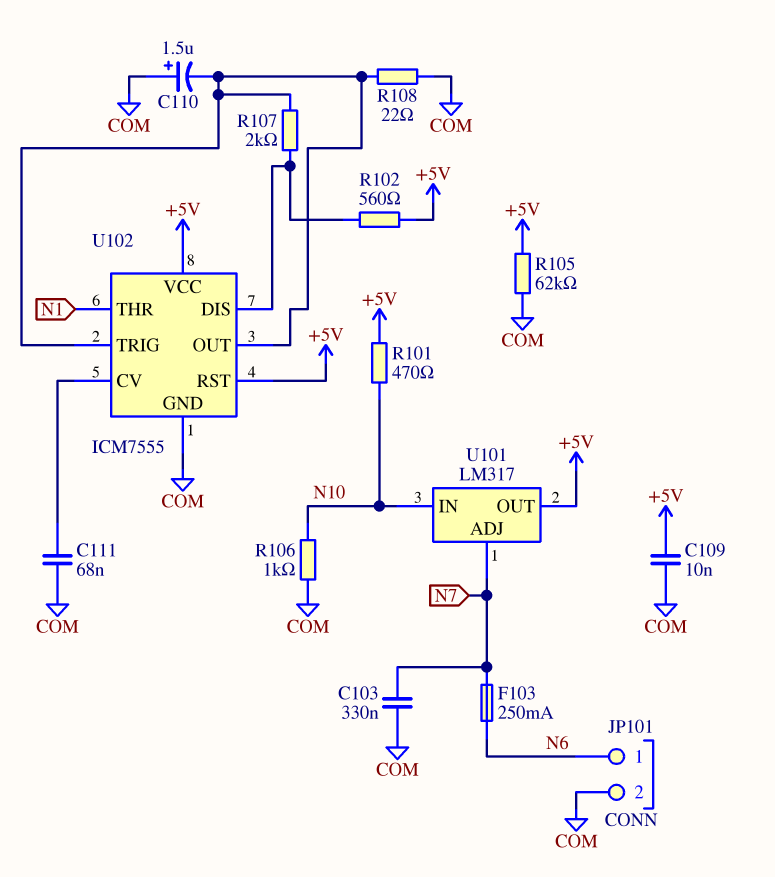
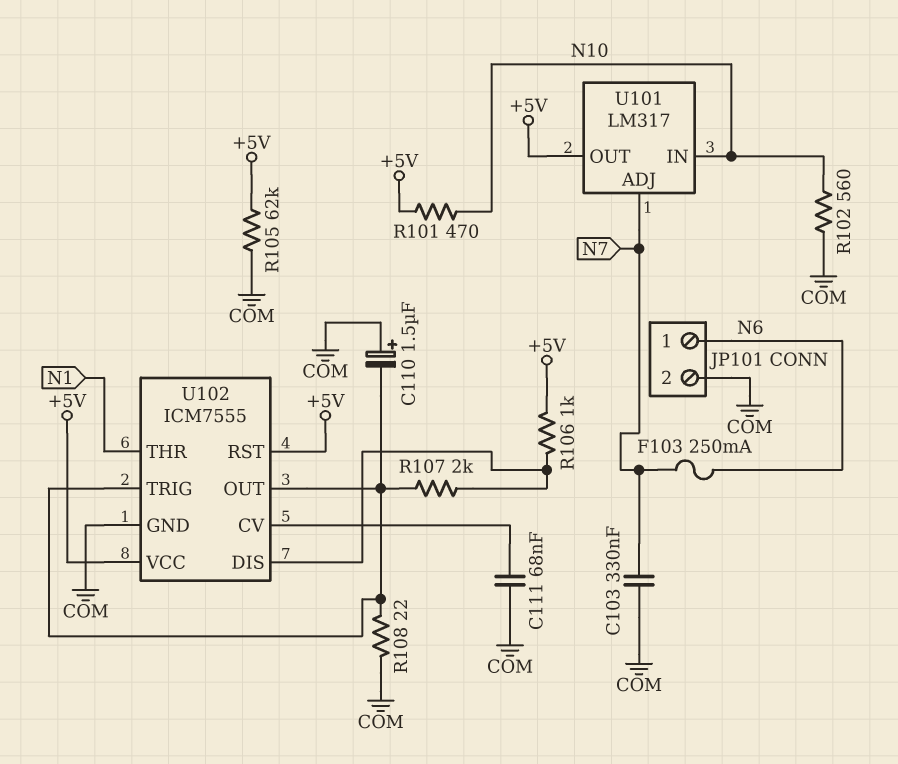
C109: 10nF (+5V, COM) -> none
R102: 560 (+5V, U102/DIS) -> 560 (COM, N10)
R106: 1k (COM, N10) -> 1k (+5V, U102/DIS)

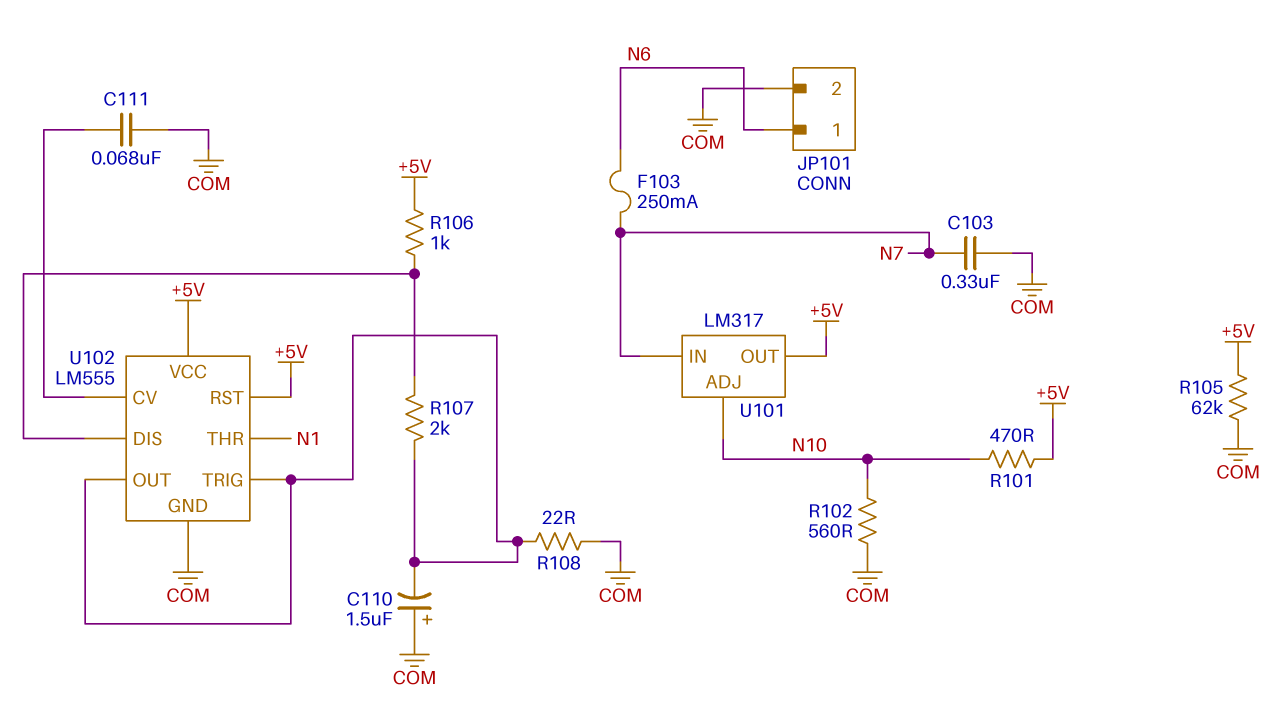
U101 pin ADJ: N7 -> N10
U101 pin IN: N10 -> N7
U102: ICM7555 -> LM555

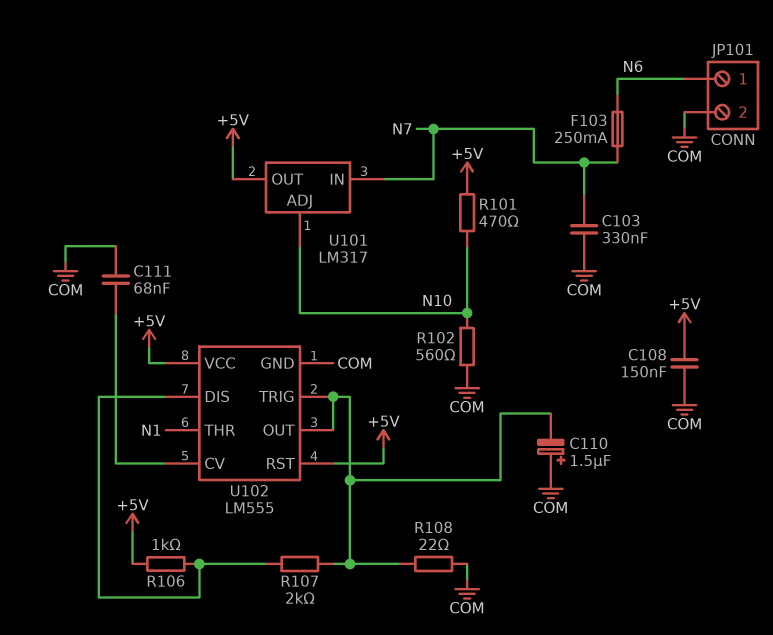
C108: none -> 150nF (+5V, COM)
R105: 62k (+5V, COM) -> none

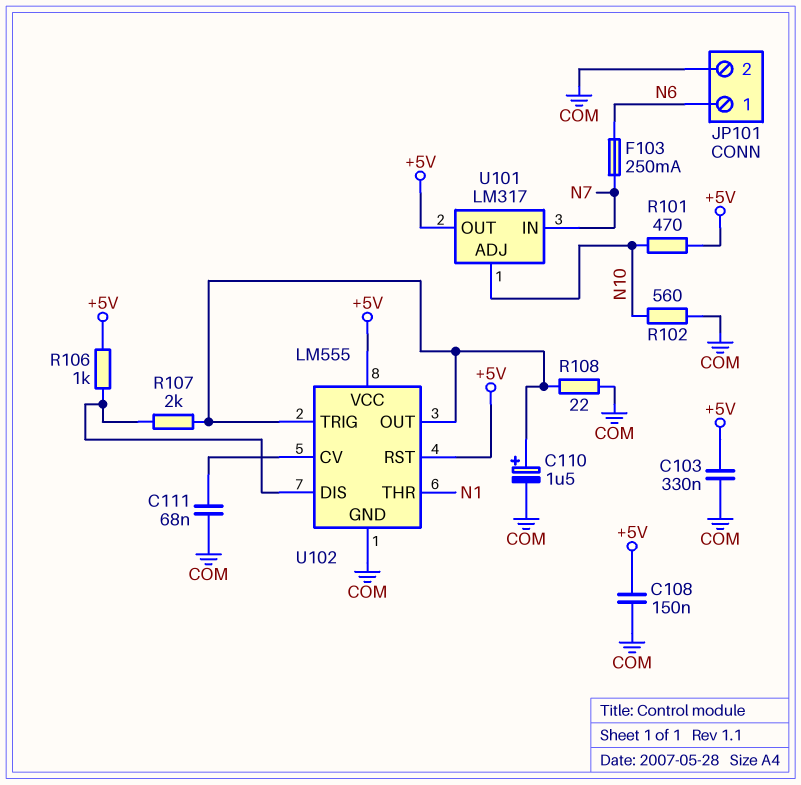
C103: 330nF (COM, N7) -> 330nF (+5V, COM)
C110: 1.5uF (plus COM, minus U102/OUT) -> 1.5uF (plus U102/OUT, minus COM)

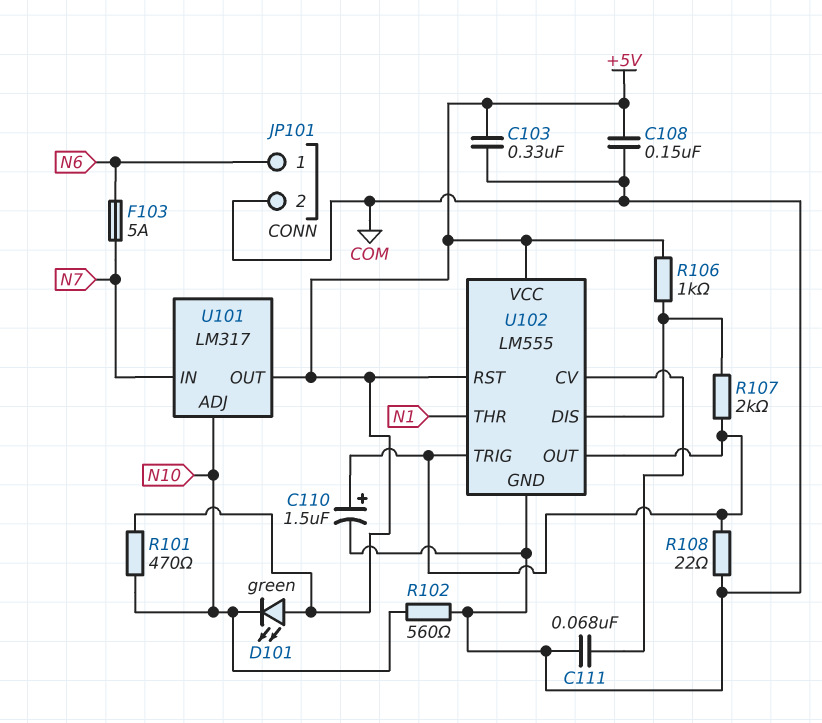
D101: none -> LED green (A +5V, K N10)
F103: 250mA (N6, N7) -> 5A (N6, N7)

